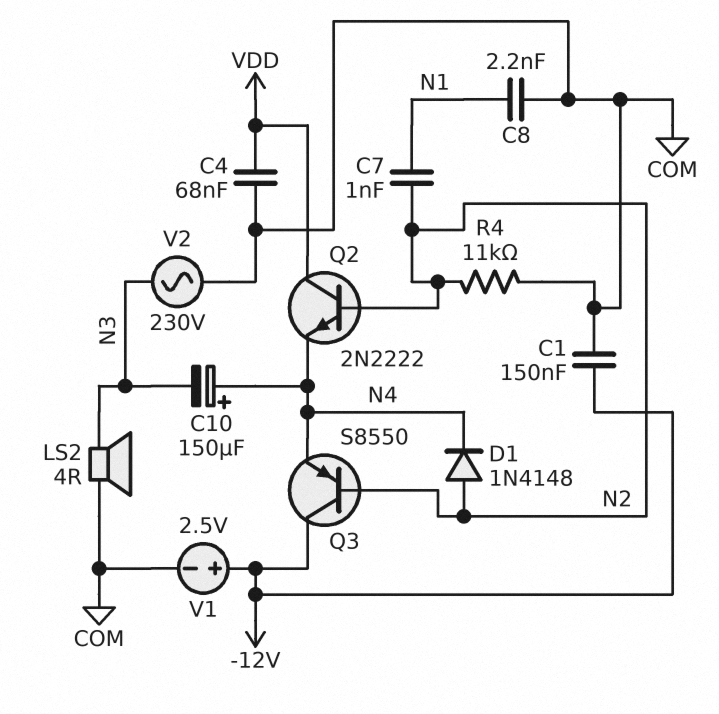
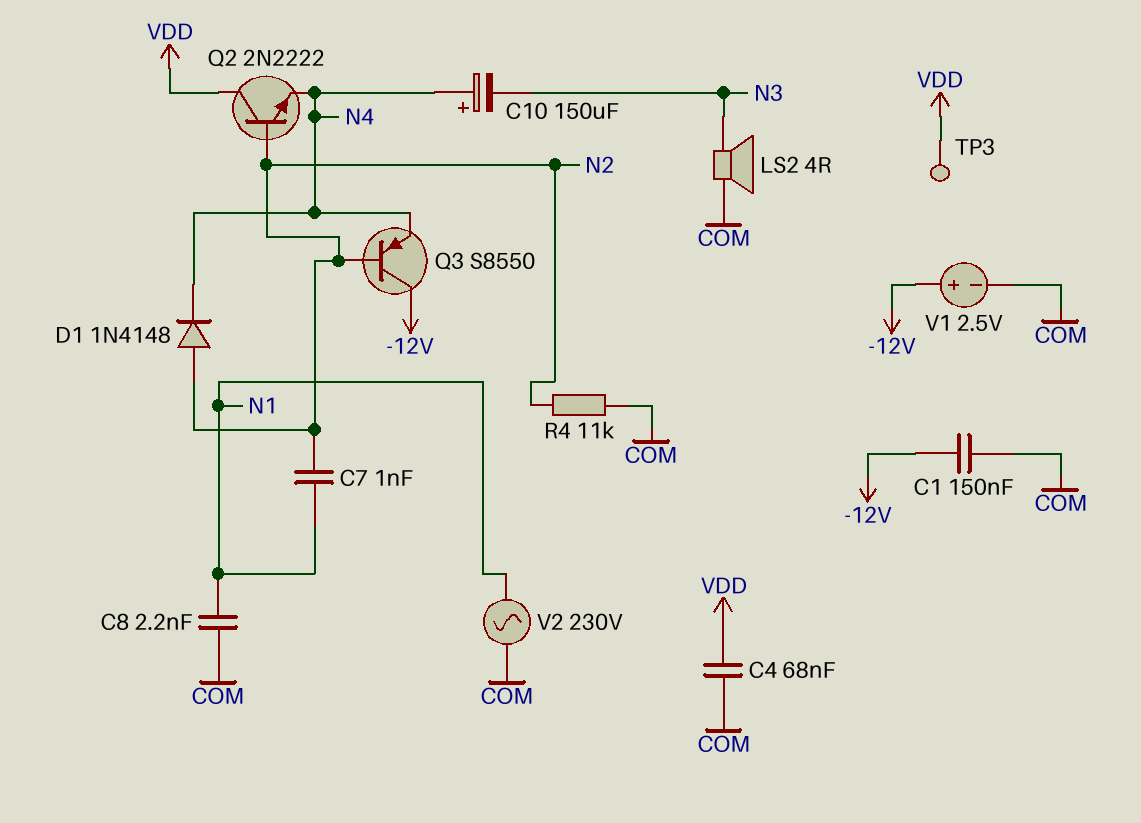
TP3: none -> test point (VDD)
V2: AC 230V (COM, N3) -> AC 230V (COM, N1)

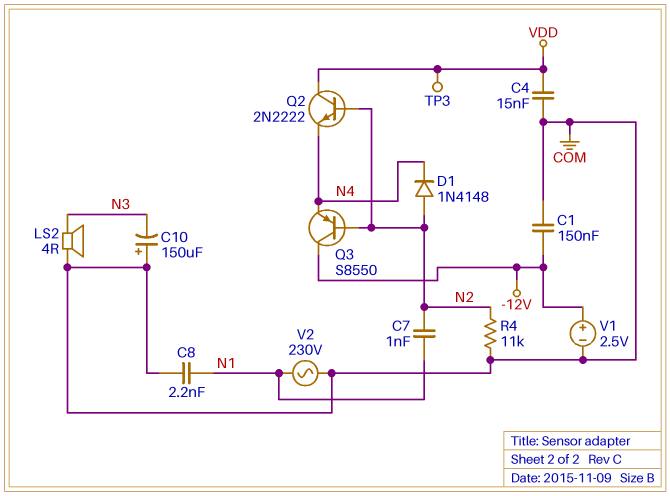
C4: 68nF (COM, VDD) -> 15nF (COM, VDD)
C10: 150uF (plus N4, minus N3) -> 150uF (plus COM, minus N3)

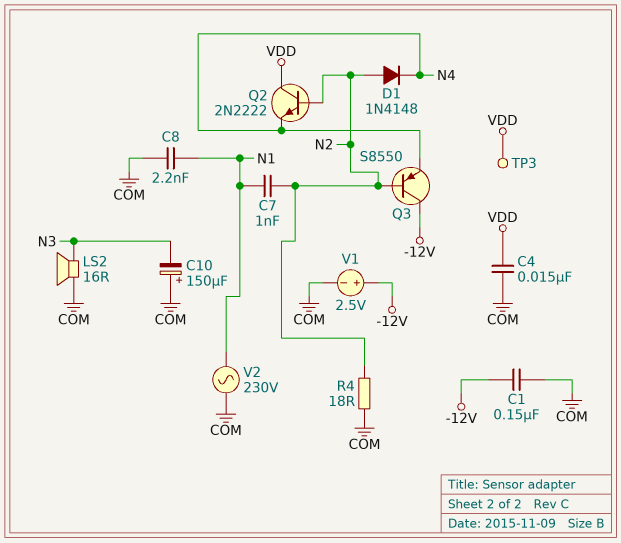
LS2: speaker 4R (COM, N3) -> speaker 16R (COM, N3)
R4: 11k (COM, N2) -> 18 (COM, N2)

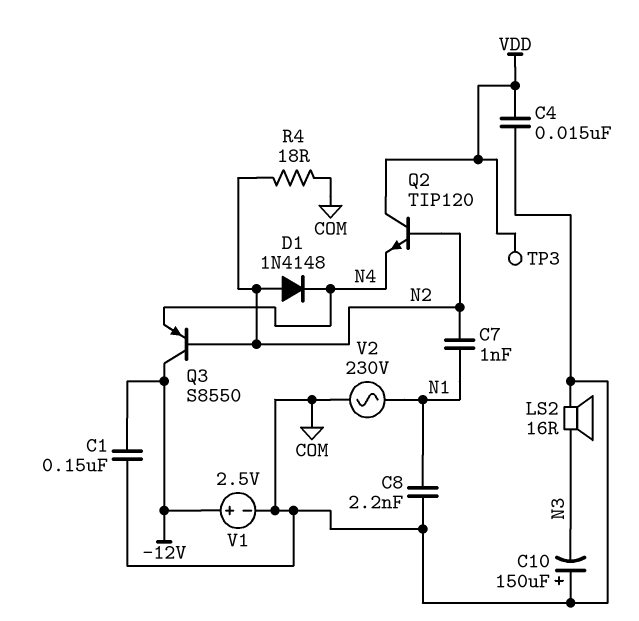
Q2: NPN 2N2222 (B N2, C VDD, E N4) -> NPN TIP120 (B N2, C VDD, E N4)

